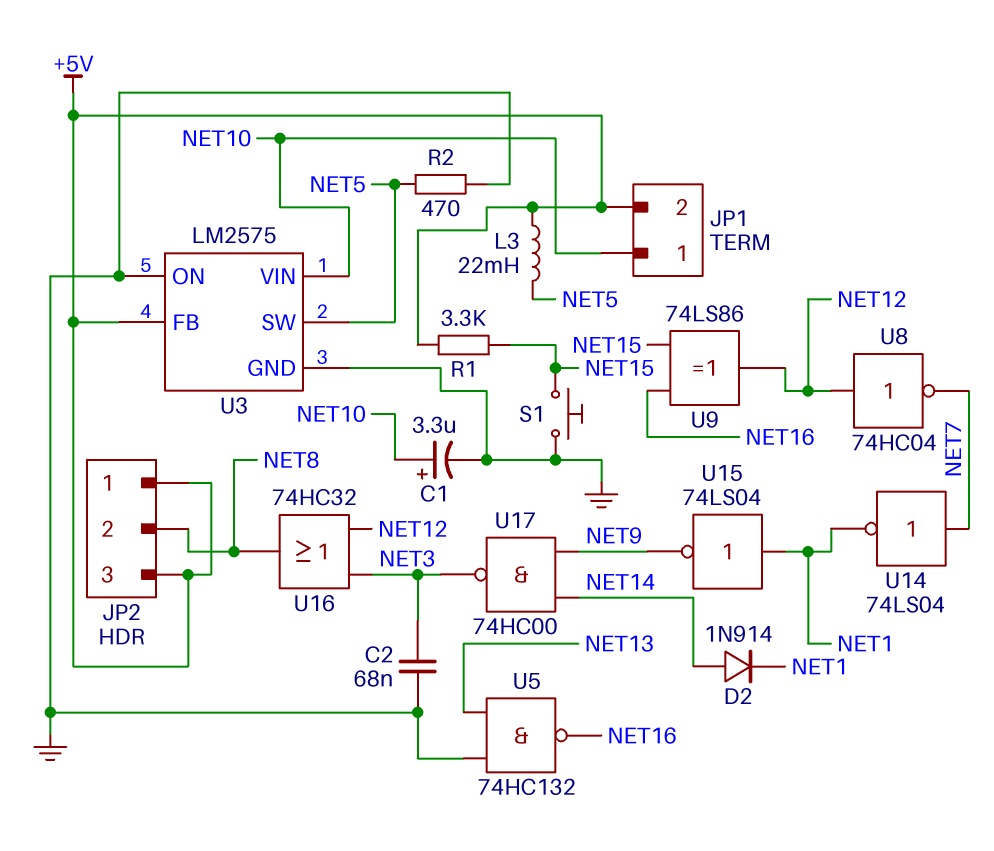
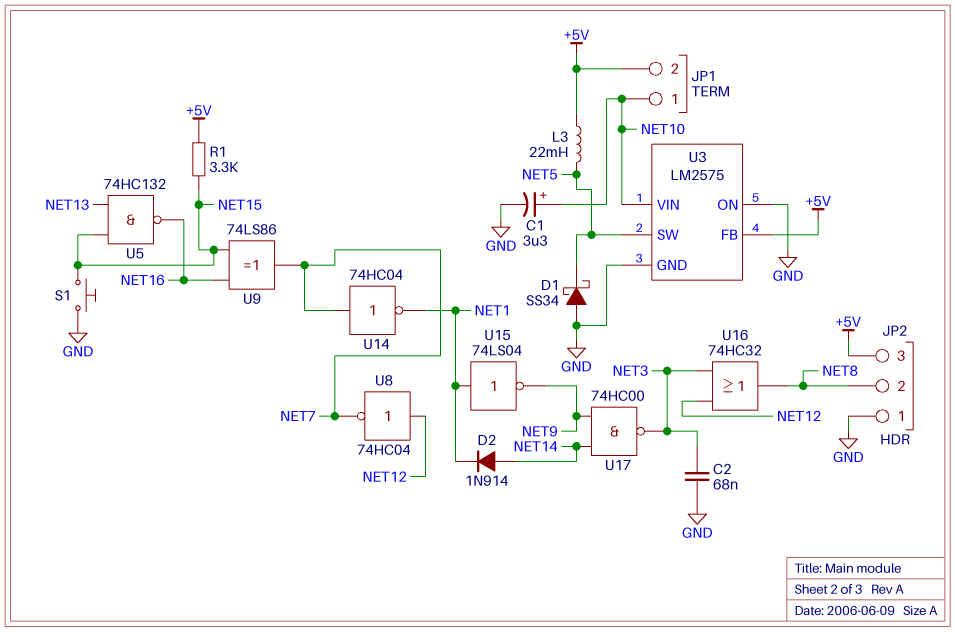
D1: none -> schottky SS34 (A GND, K NET5)
JP2 pin 1: +5V -> GND
R2: 470 (GND, NET5) -> none
U5: NAND 74HC132 (in GND, in NET13, out NET16) -> NAND 74HC132 (in NET13, in NET15, out NET16)
U9: XOR 74LS86 (in NET15, in NET16, out NET12) -> XOR 74LS86 (in NET15, in NET16, out NET7)
U14: NOT 74LS04 (in NET7, out NET1) -> NOT 74HC04 (in NET7, out NET1)

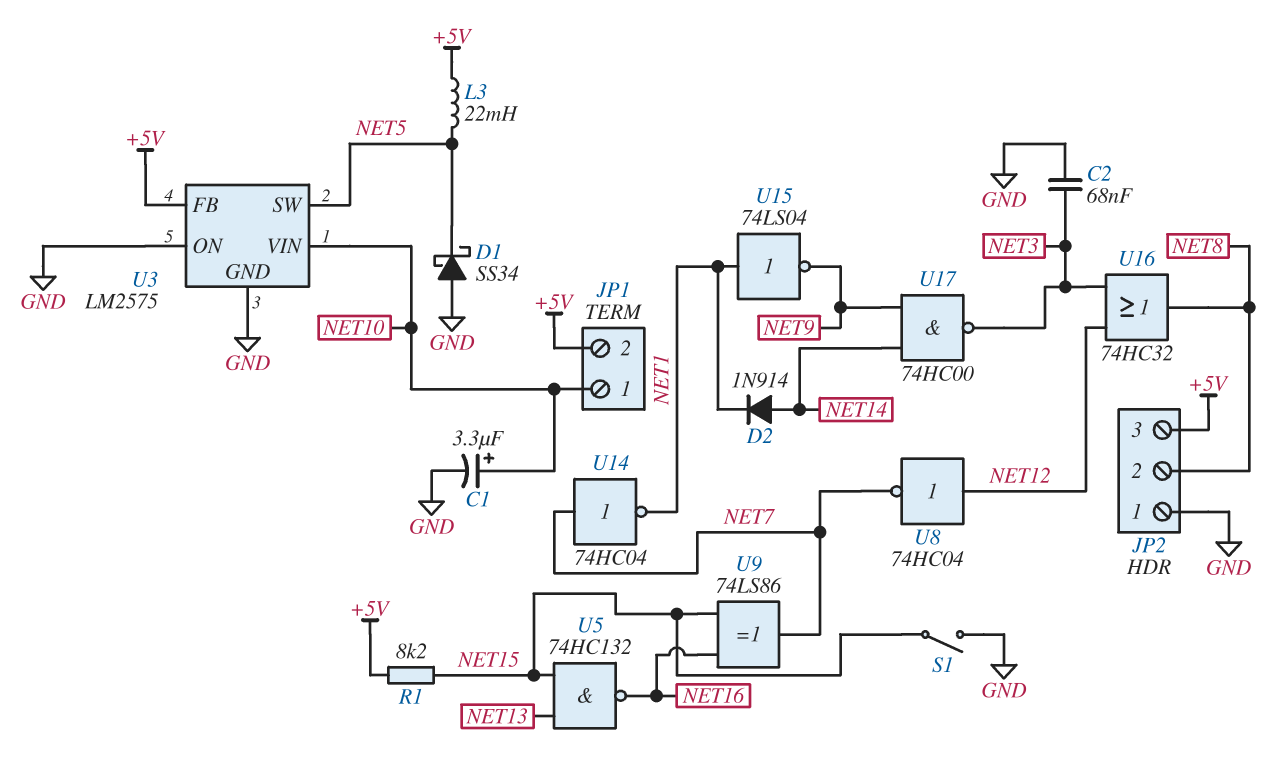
R1: 3.3k (+5V, NET15) -> 8.2k (+5V, NET15)
S1: button (GND, NET15) -> switch (GND, NET15)

